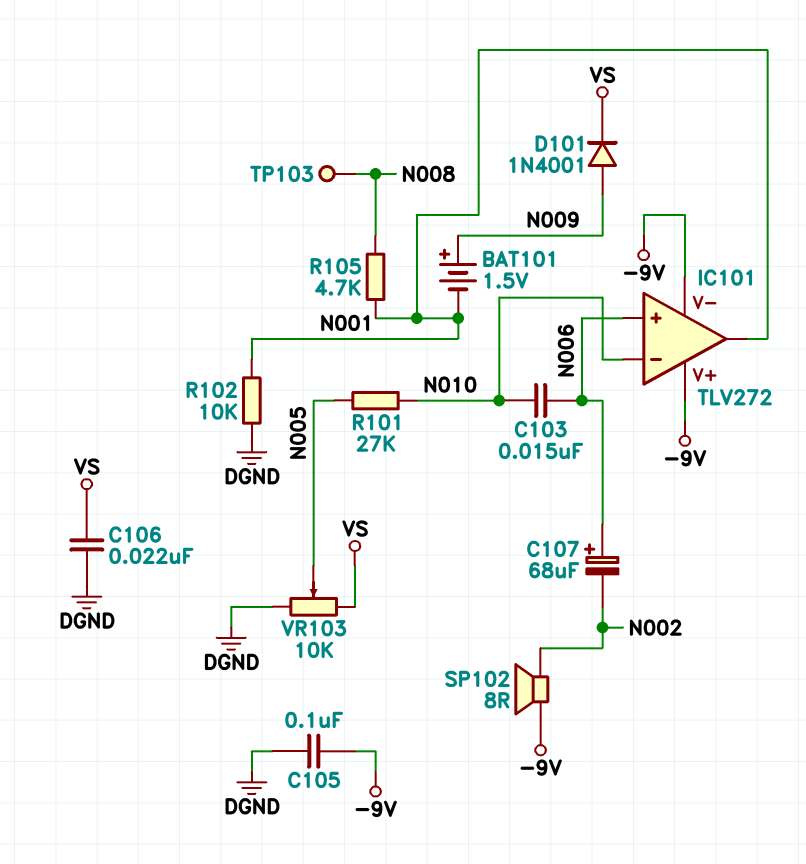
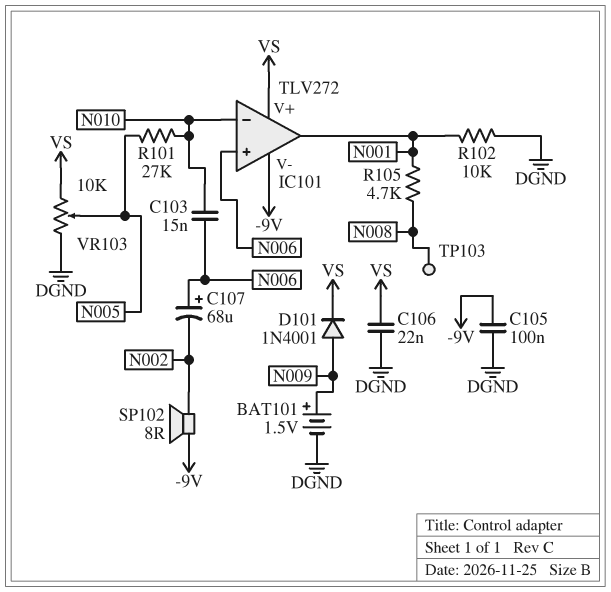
BAT101: 1.5V (plus N009, minus N001) -> 1.5V (plus N009, minus DGND)
IC101 pin V+: -9V -> VS

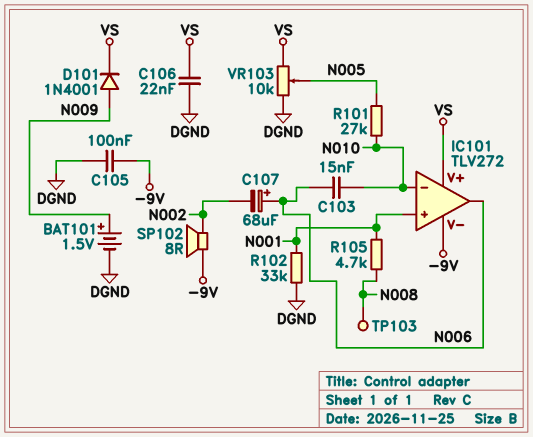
IC101 pin in+: N006 -> N001
IC101 pin out: N001 -> N006
R102: 10k (DGND, N001) -> 33k (DGND, N001)

